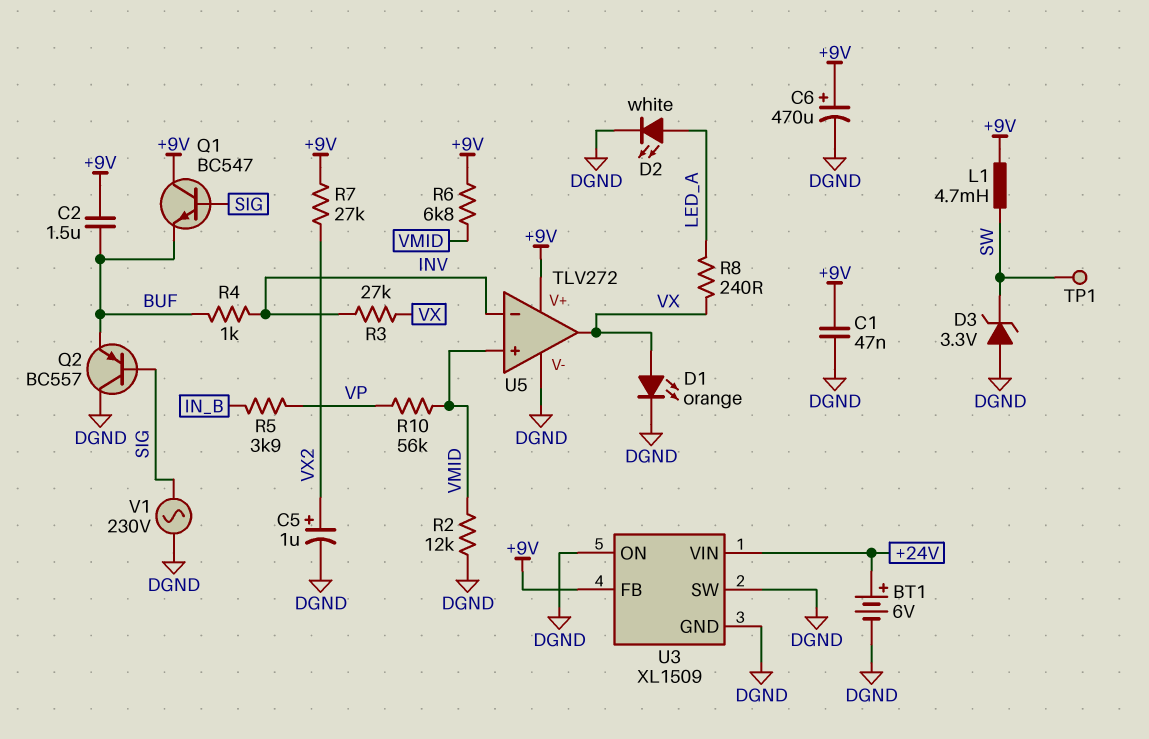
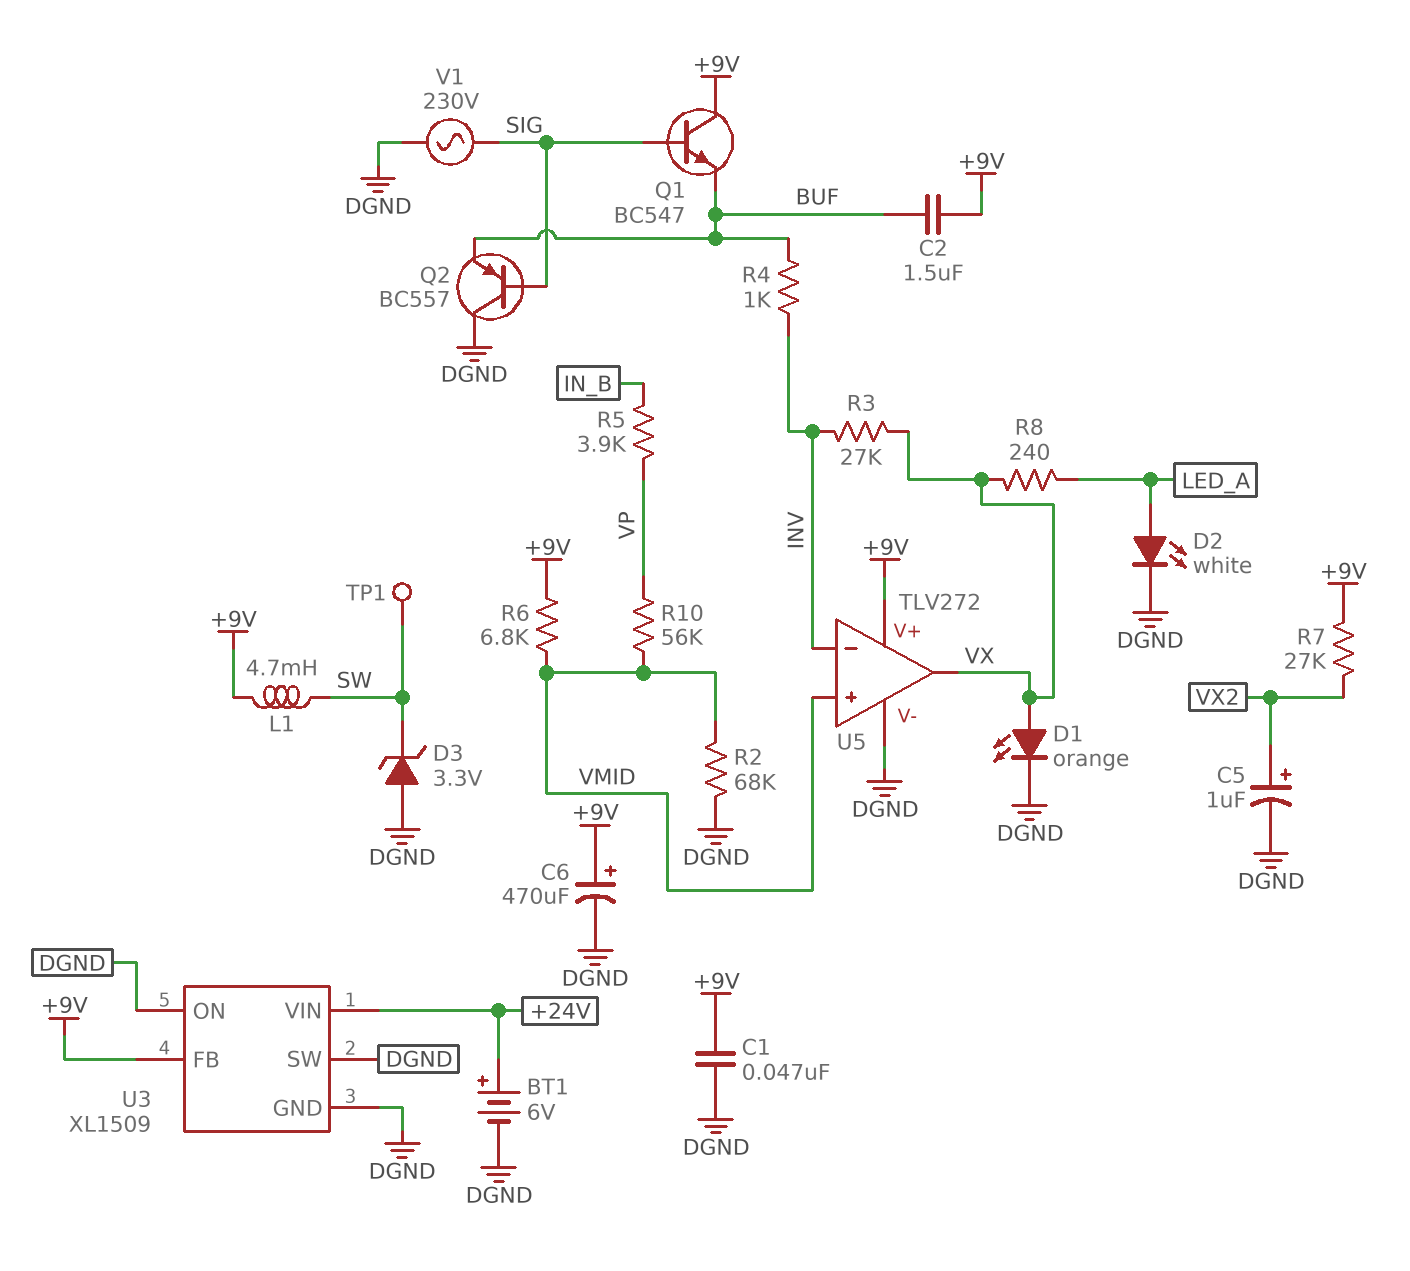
R2: 12k (DGND, VMID) -> 68k (DGND, VMID)

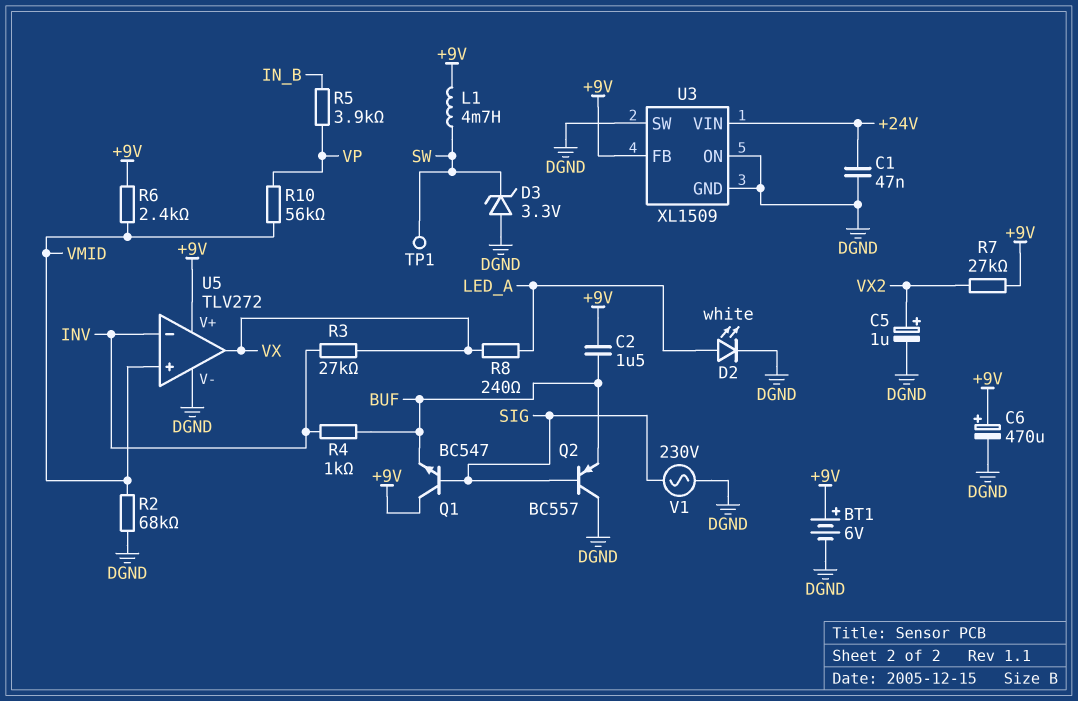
BT1: 6V (plus +24V, minus DGND) -> 6V (plus +9V, minus DGND)
C1: 47nF (+9V, DGND) -> 47nF (+24V, DGND)
D1: LED orange (A VX, K DGND) -> none
R6: 6.8k (+9V, VMID) -> 2.4k (+9V, VMID)

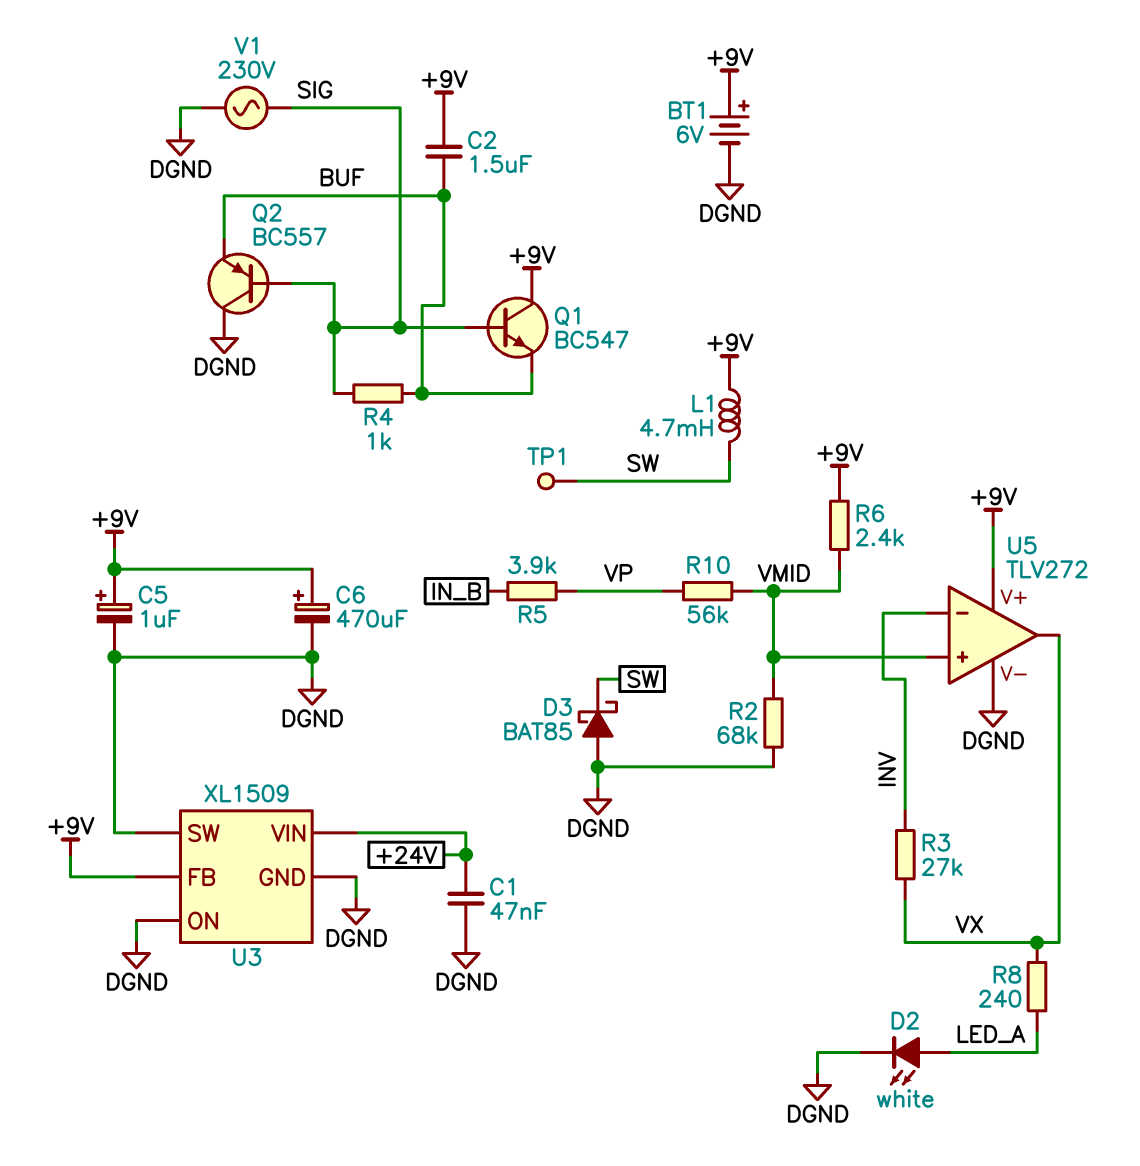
C5: 1uF (plus VX2, minus DGND) -> 1uF (plus +9V, minus DGND)
D3: zener 3.3V (A DGND, K SW) -> schottky BAT85 (A DGND, K SW)
R4: 1k (BUF, INV) -> 1k (BUF, SIG)
R7: 27k (+9V, VX2) -> none

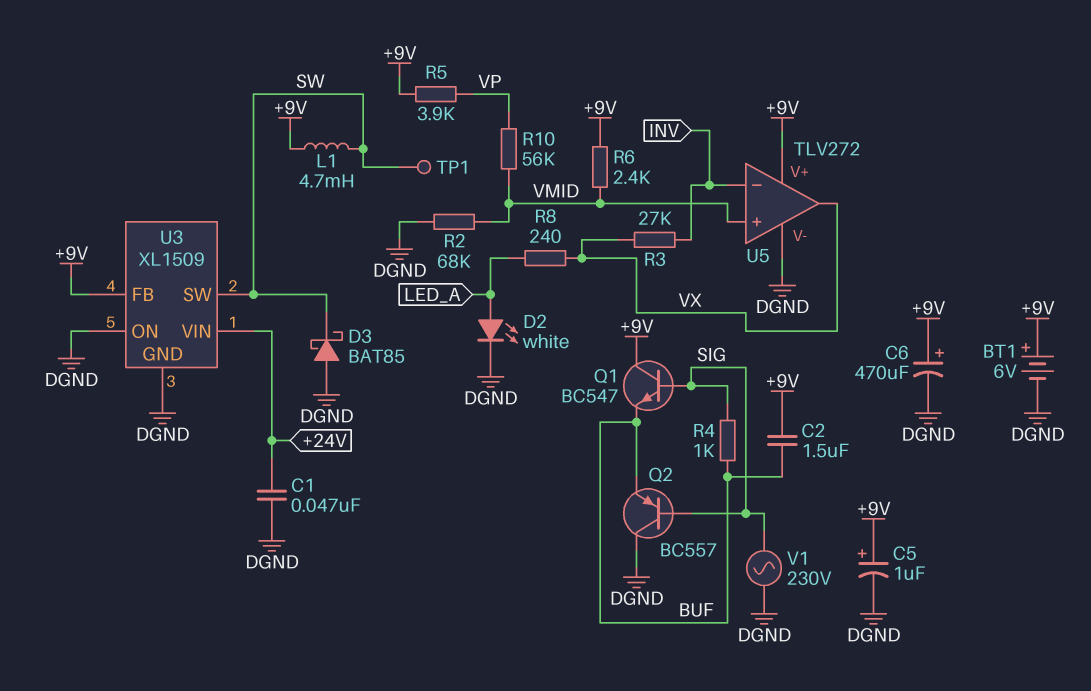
R5: 3.9k (IN_B, VP) -> 3.9k (+9V, VP)
U3 pin SW: DGND -> SW

